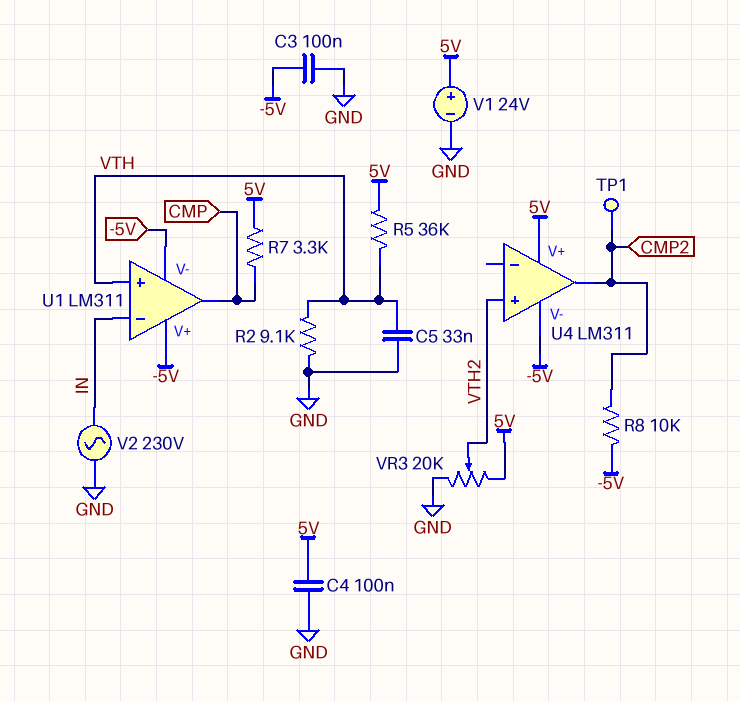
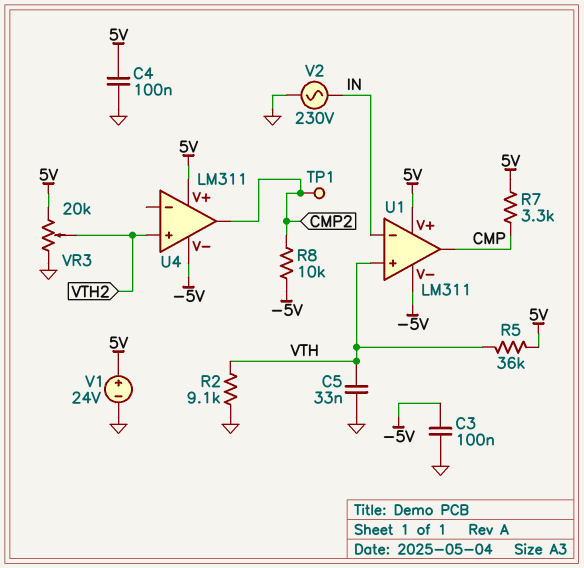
U1 pin V+: -5V -> 5V

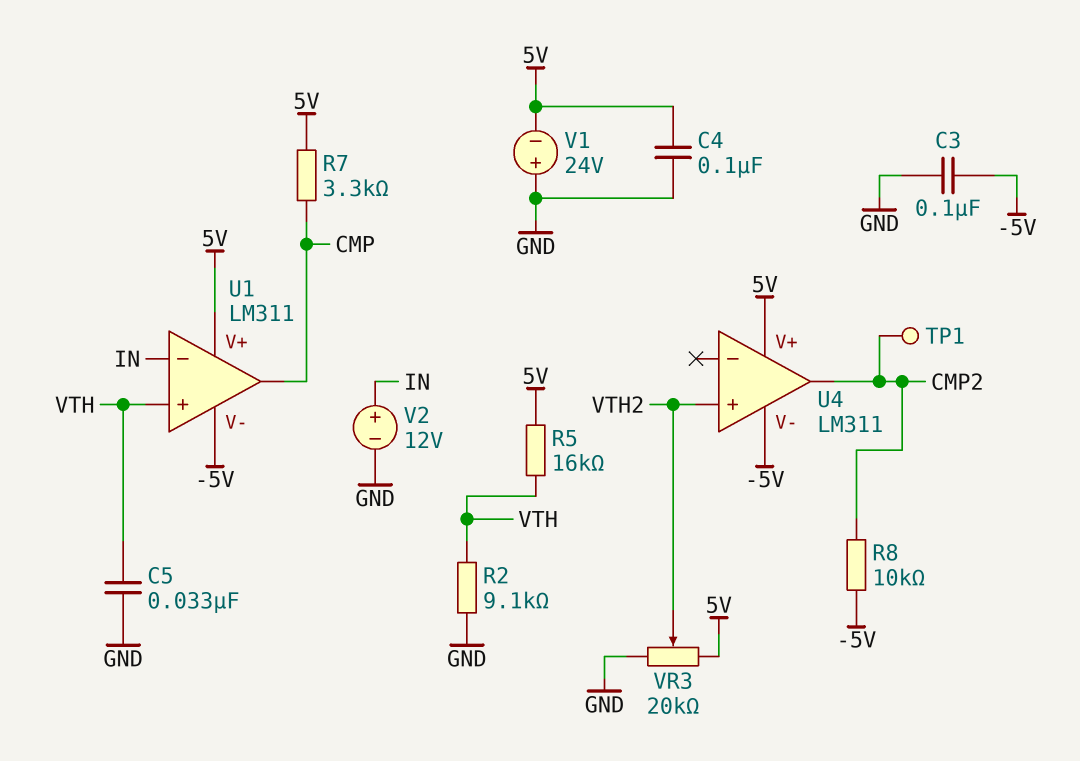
R5: 36k (5V, VTH) -> 16k (5V, VTH)
V1: 24V (plus 5V, minus GND) -> 24V (plus GND, minus 5V)
V2: AC 230V (GND, IN) -> 12V (plus IN, minus GND)

